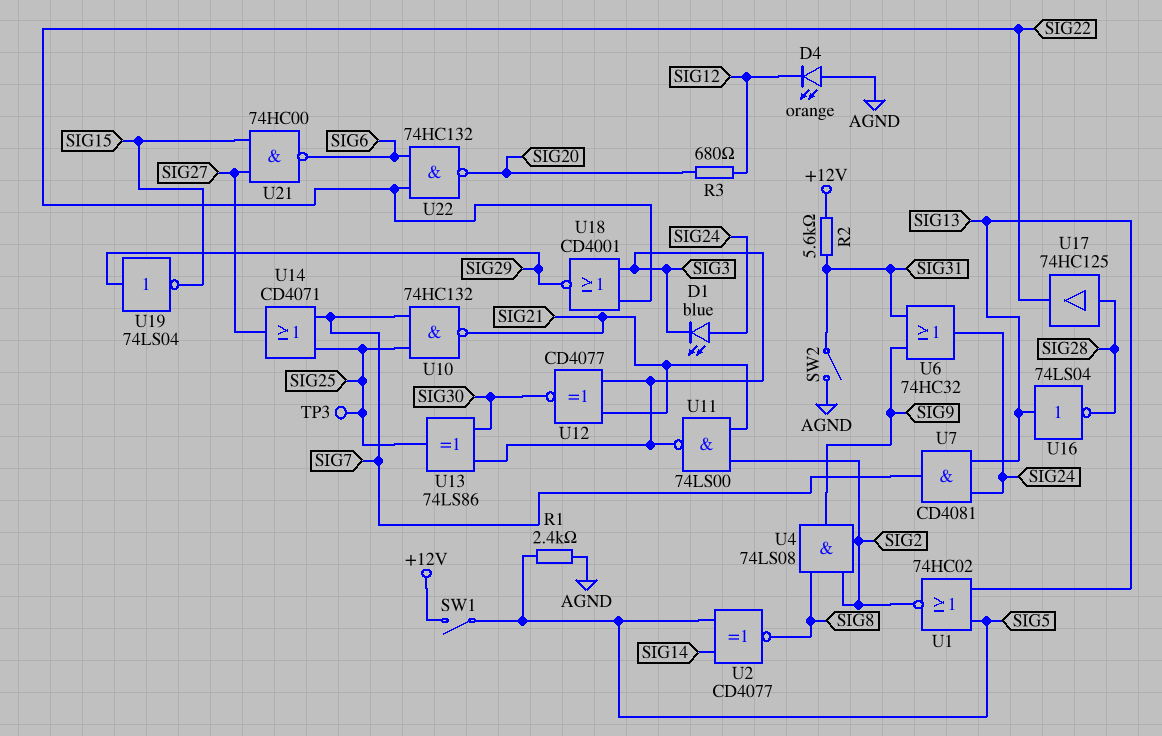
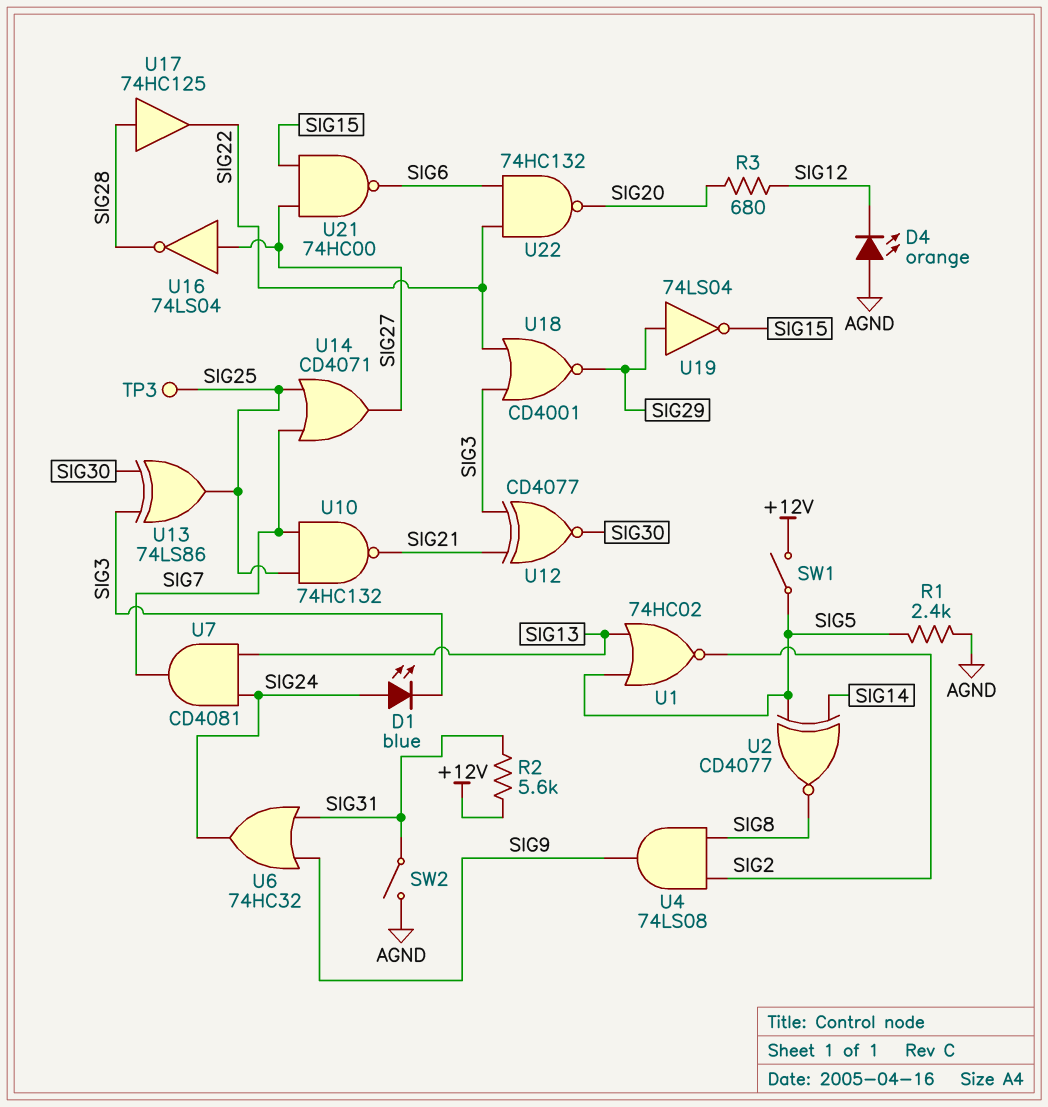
U11: NAND 74LS00 (in SIG2, in SIG21, out SIG3) -> none
U16: NOT 74LS04 (in SIG13, out SIG28) -> NOT 74LS04 (in SIG27, out SIG28)

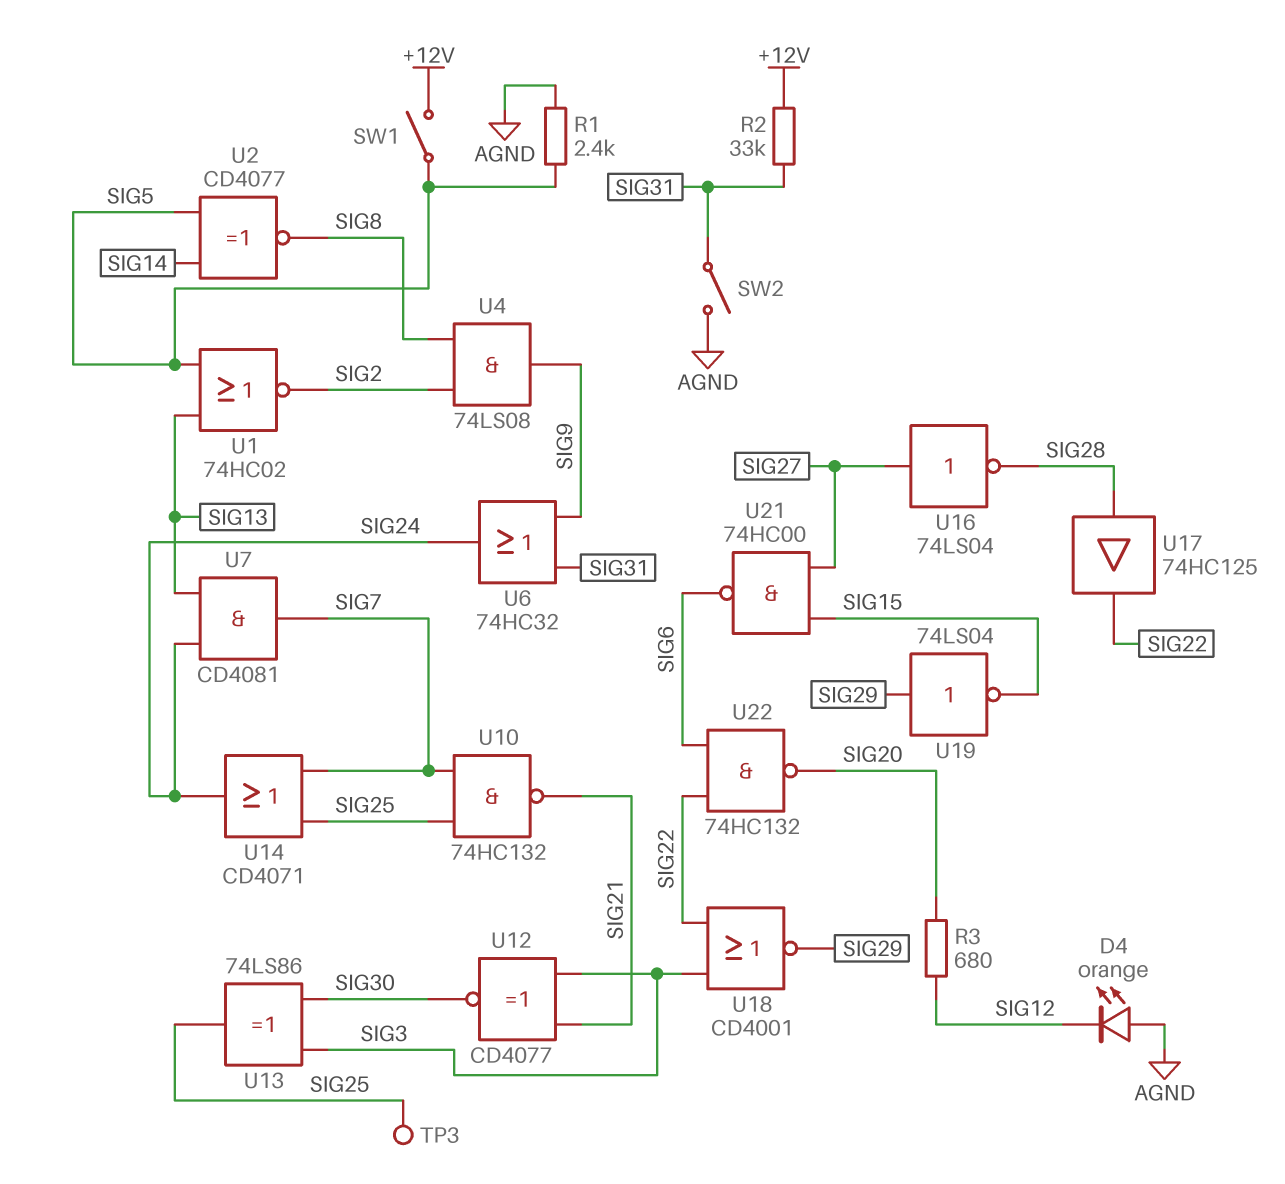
D1: LED blue (A SIG24, K SIG3) -> none
R2: 5.6k (+12V, SIG31) -> 33k (+12V, SIG31)
U14: OR CD4071 (in SIG7, in SIG25, out SIG27) -> OR CD4071 (in SIG7, in SIG25, out SIG24)

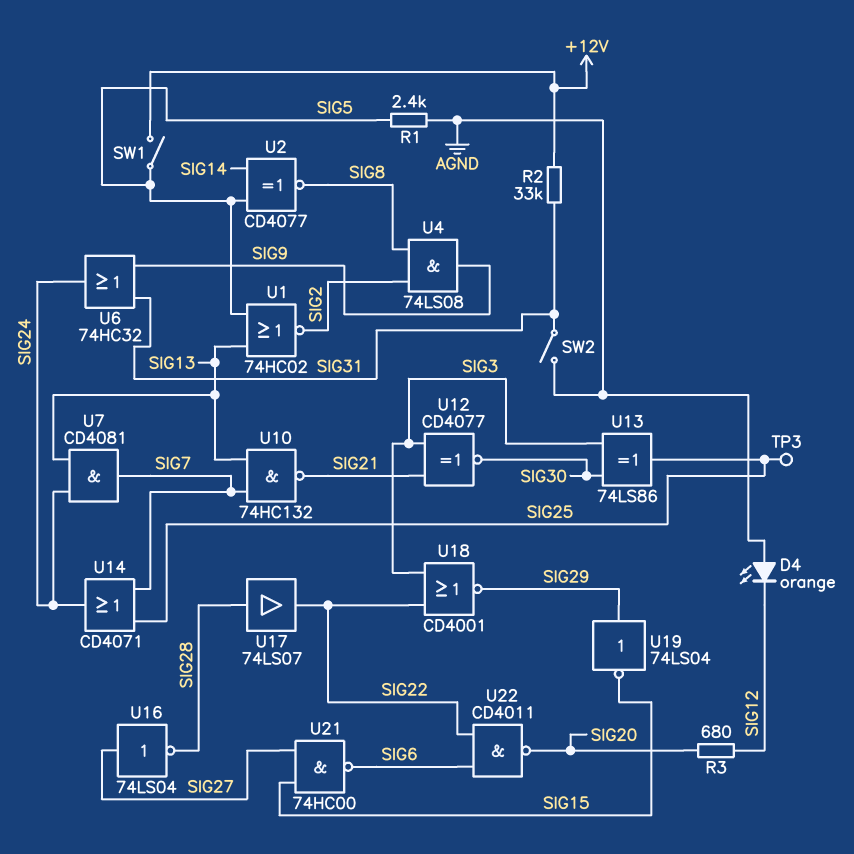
U10: NAND 74HC132 (in SIG7, in SIG25, out SIG21) -> NAND 74HC132 (in SIG7, in SIG13, out SIG21)
U17: buffer 74HC125 (in SIG28, out SIG22) -> buffer 74LS07 (in SIG28, out SIG22)
U22: NAND 74HC132 (in SIG6, in SIG22, out SIG20) -> NAND CD4011 (in SIG6, in SIG22, out SIG20)

